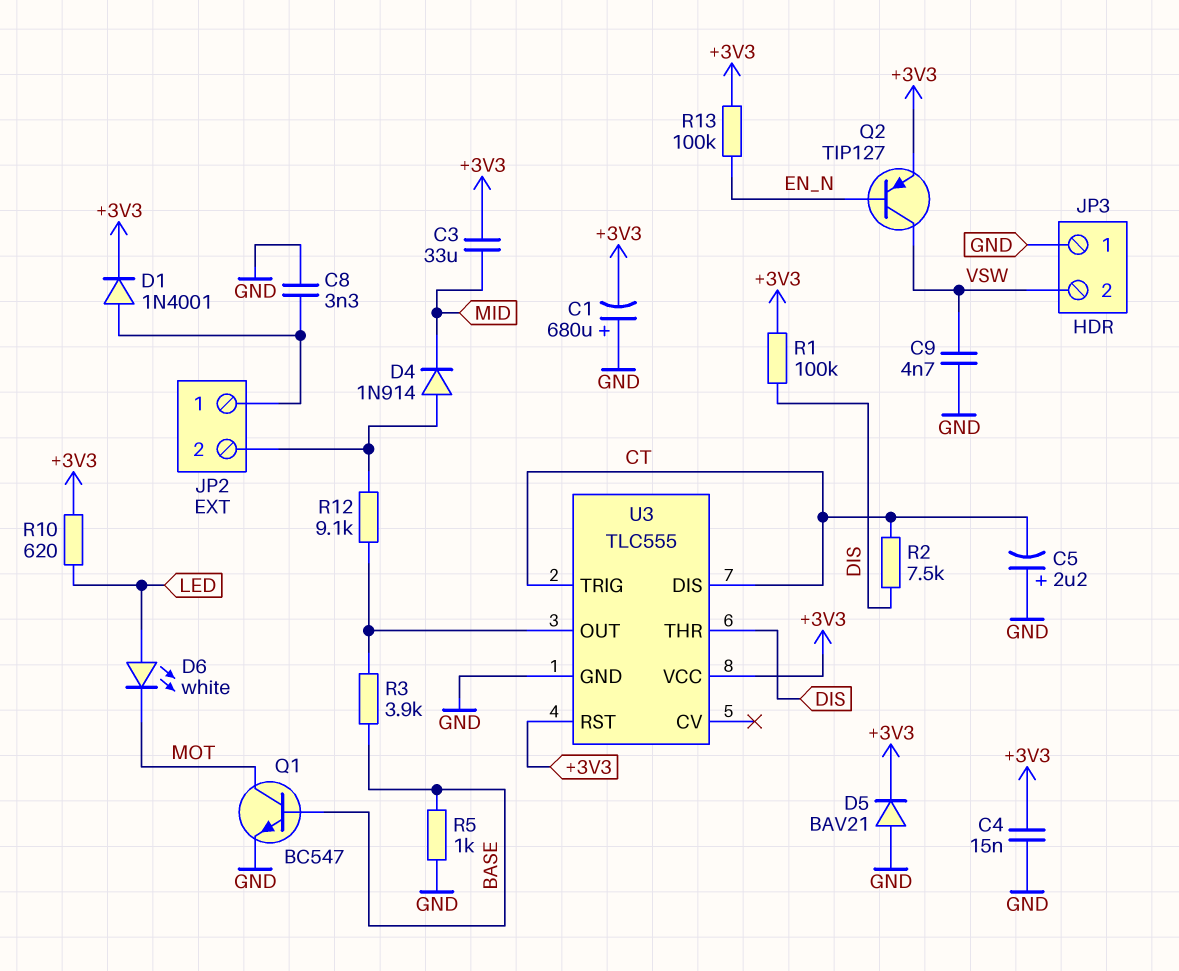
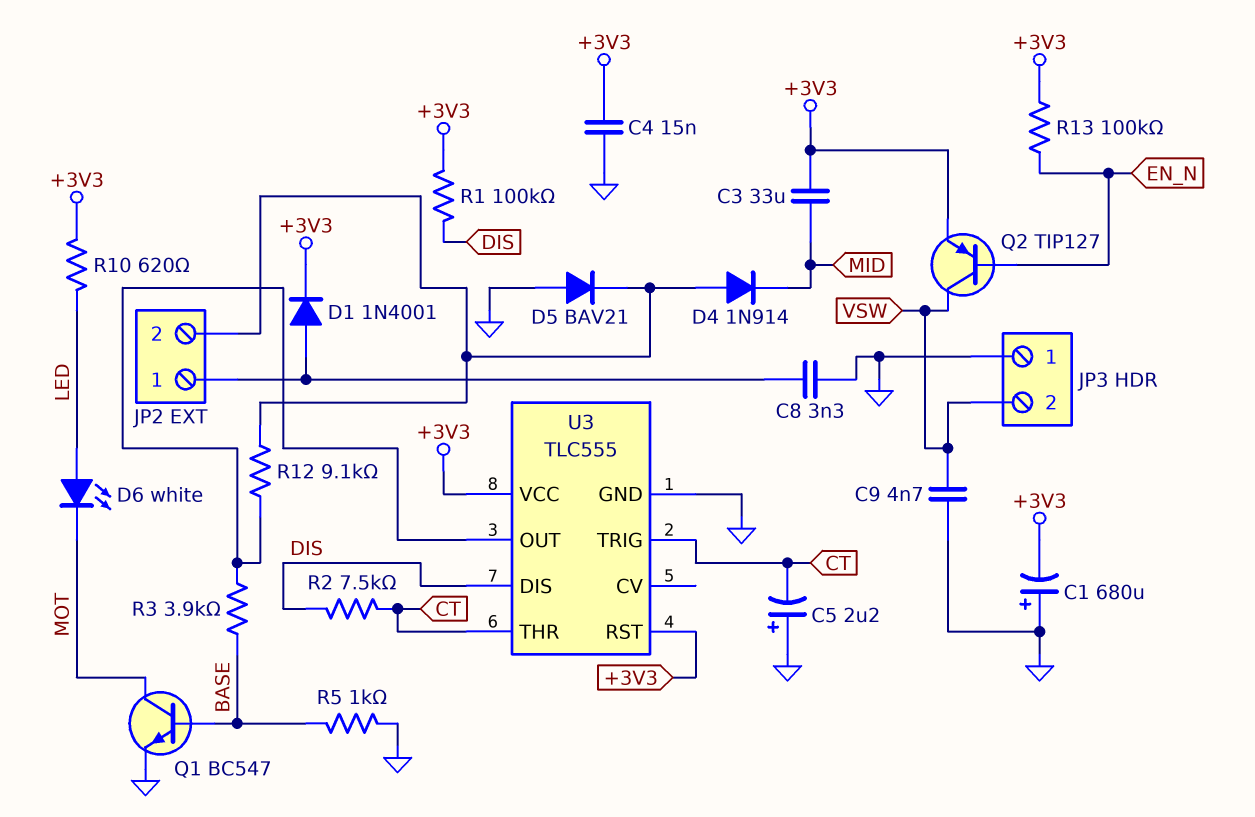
D5: diode BAV21 (A GND, K +3V3) -> diode BAV21 (A GND, K JP2/2)
U3 pin DIS: CT -> DIS
U3 pin THR: DIS -> CT

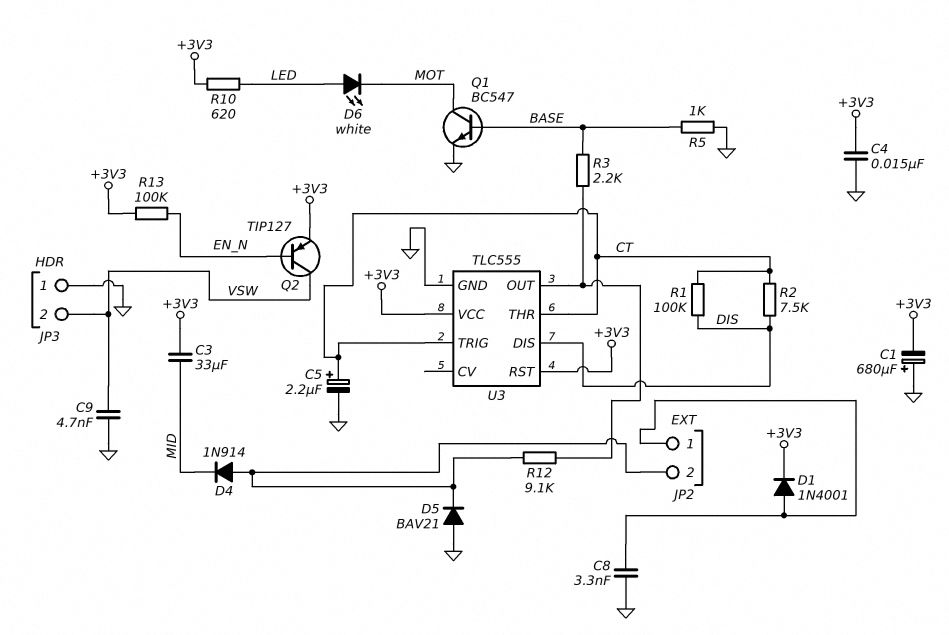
C5: 2.2uF (plus GND, minus CT) -> 2.2uF (plus CT, minus GND)
R1: 100k (+3V3, DIS) -> 100k (CT, DIS)
R3: 3.9k (BASE, U3/OUT) -> 2.2k (BASE, U3/OUT)

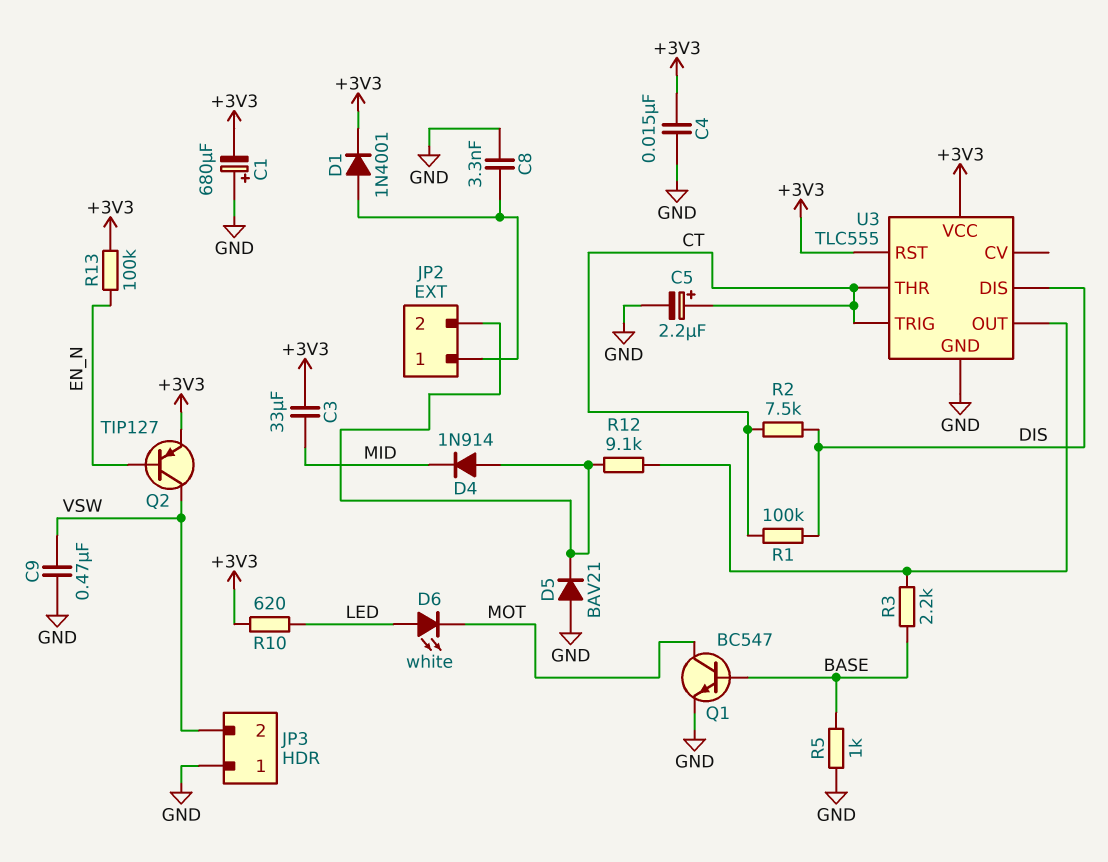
C9: 4.7nF (GND, VSW) -> 470nF (GND, VSW)

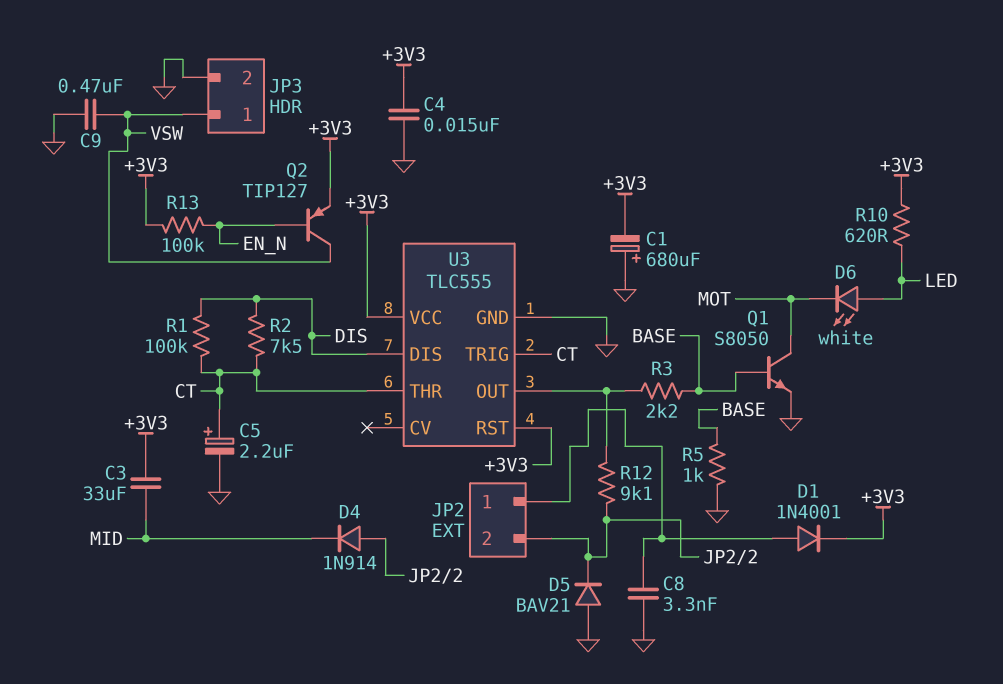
JP3 pin 1: GND -> VSW
JP3 pin 2: VSW -> GND
Q1: NPN BC547 (B BASE, C MOT, E GND) -> NPN S8050 (B BASE, C MOT, E GND)

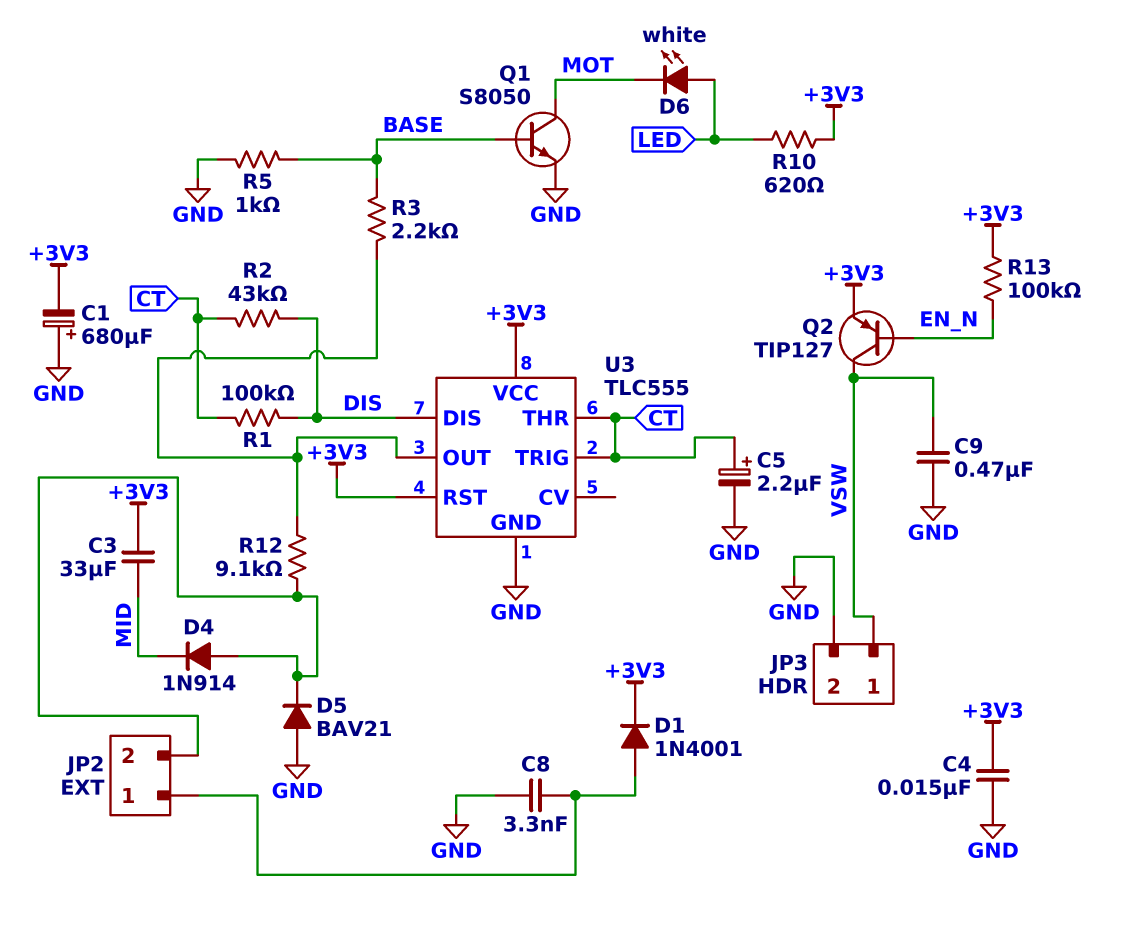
R2: 7.5k (CT, DIS) -> 43k (CT, DIS)

